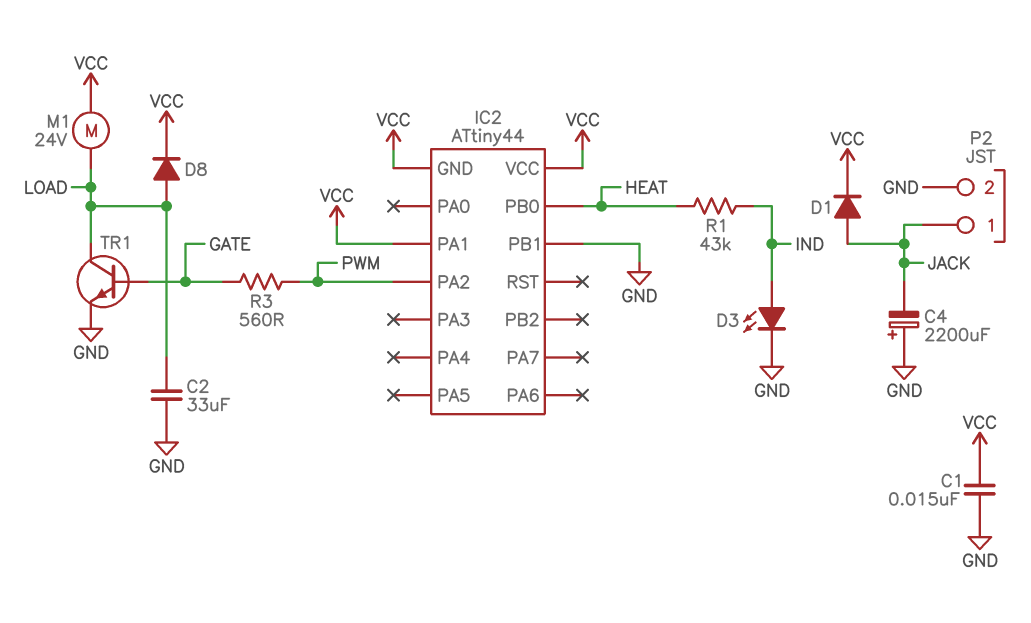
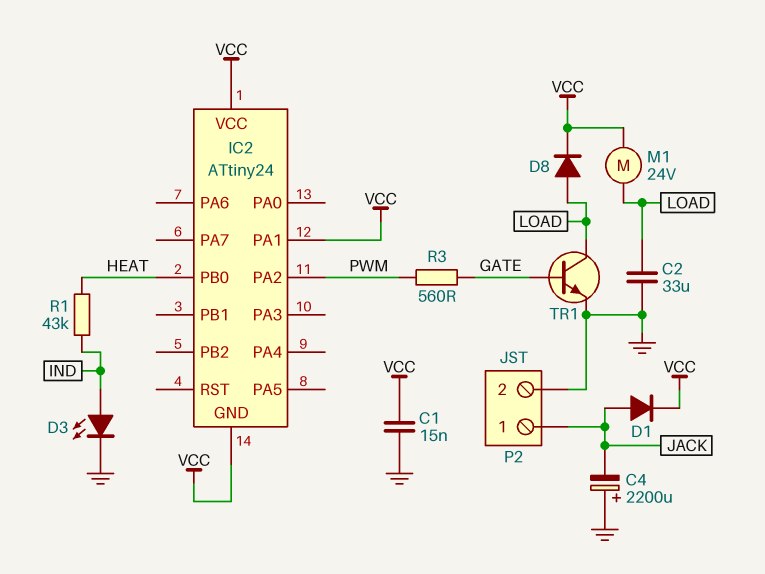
IC2: ATtiny44 -> ATtiny24
IC2 pin PB1: GND -> none

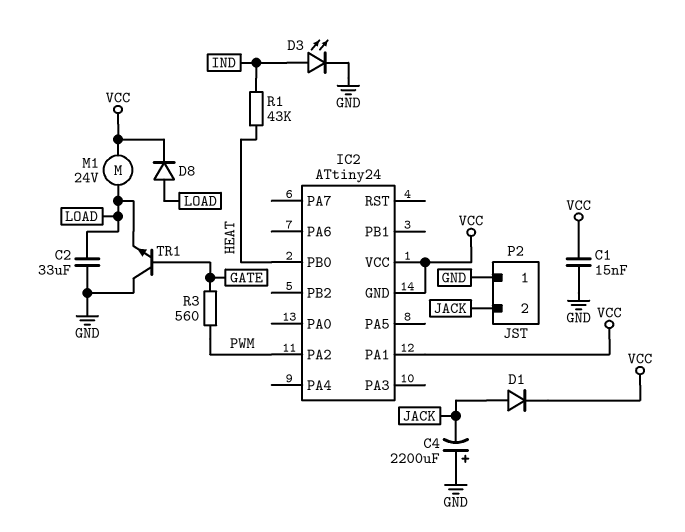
P2 pin 1: JACK -> GND
P2 pin 2: GND -> JACK
TR1: NPN (B GATE, C LOAD, E GND) -> NPN (B GATE, C GND, E LOAD)

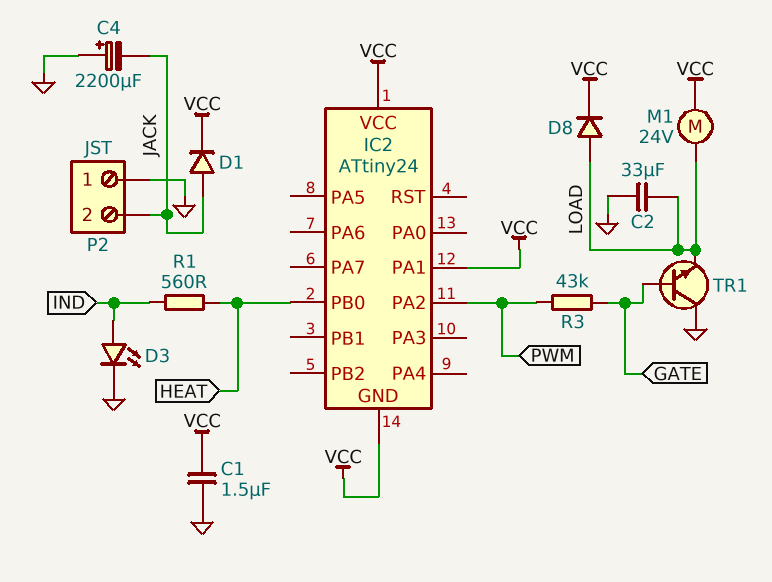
C1: 15nF (GND, VCC) -> 1.5uF (GND, VCC)
R1: 43k (HEAT, IND) -> 560 (HEAT, IND)
R3: 560 (GATE, PWM) -> 43k (GATE, PWM)

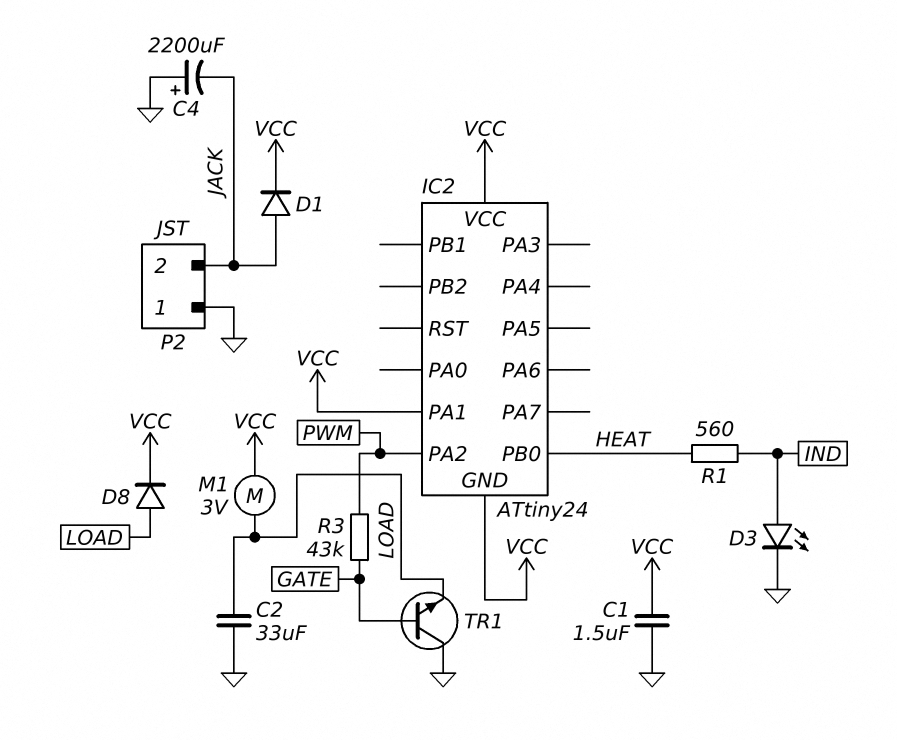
M1: motor 24V (LOAD, VCC) -> motor 3V (LOAD, VCC)

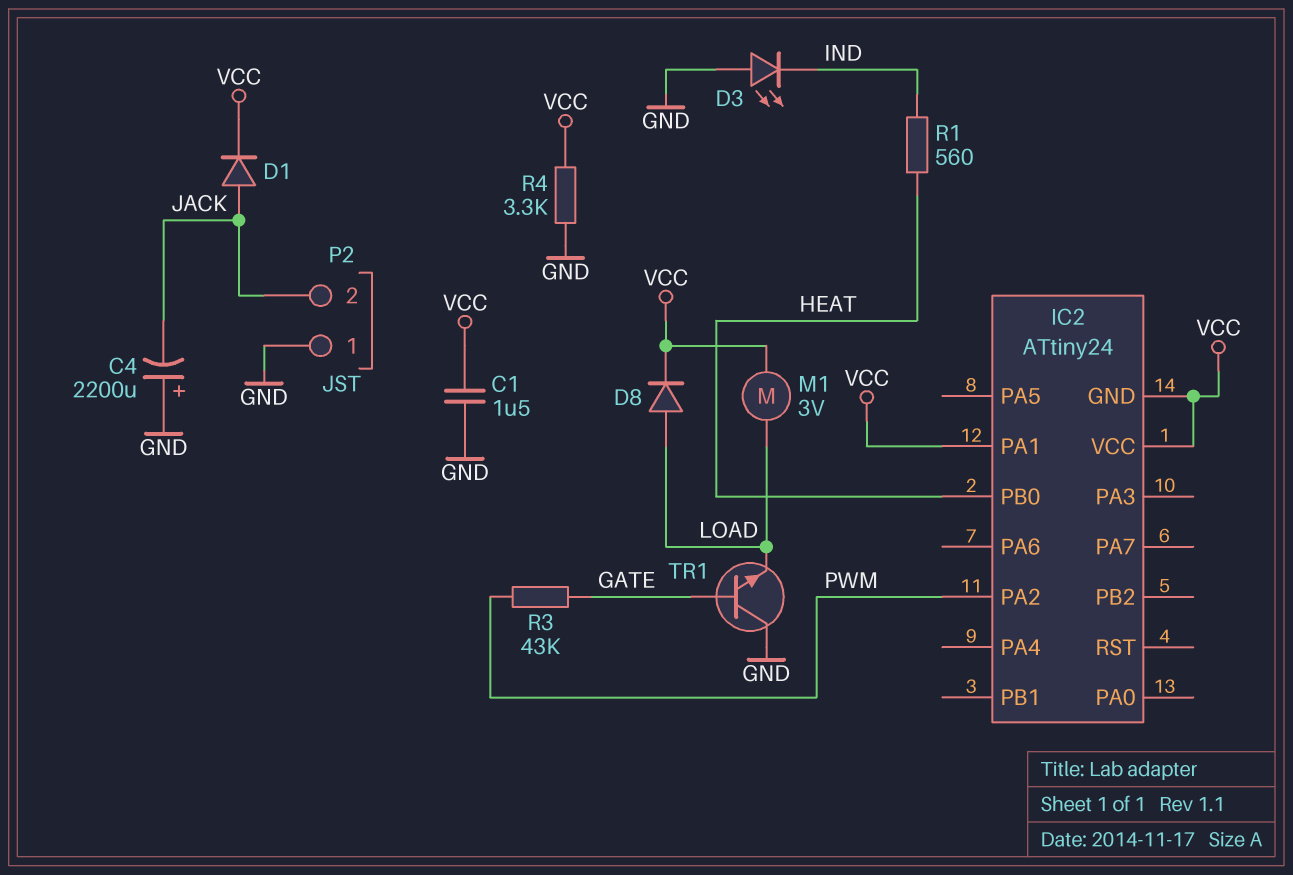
C2: 33uF (GND, LOAD) -> none
D3: LED (A IND, K GND) -> LED (A GND, K IND)
R4: none -> 3.3k (GND, VCC)

